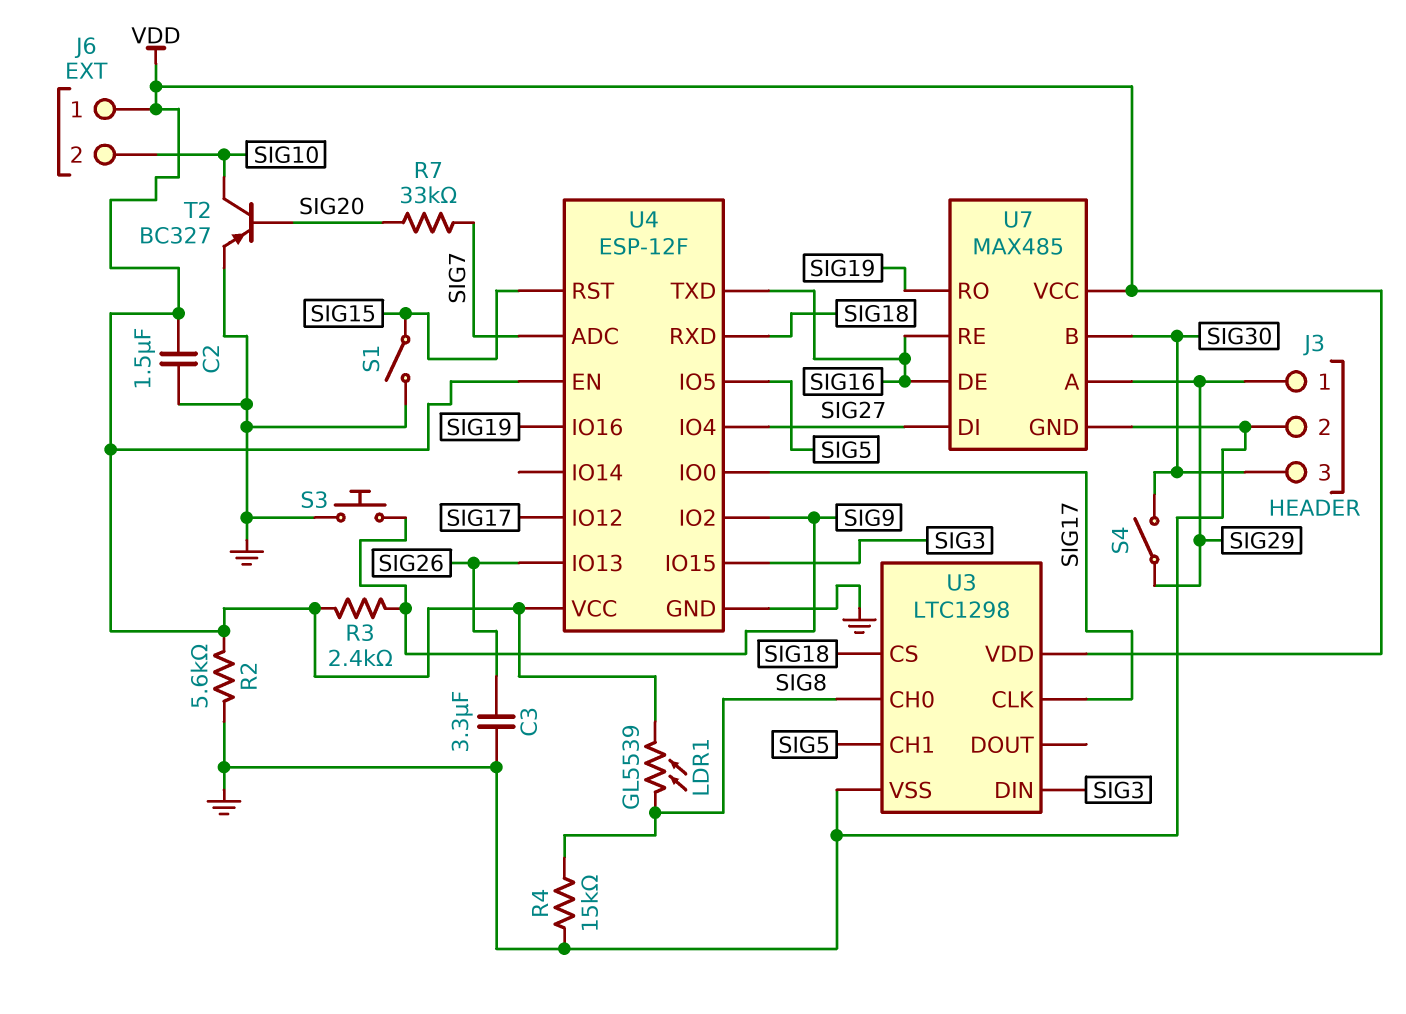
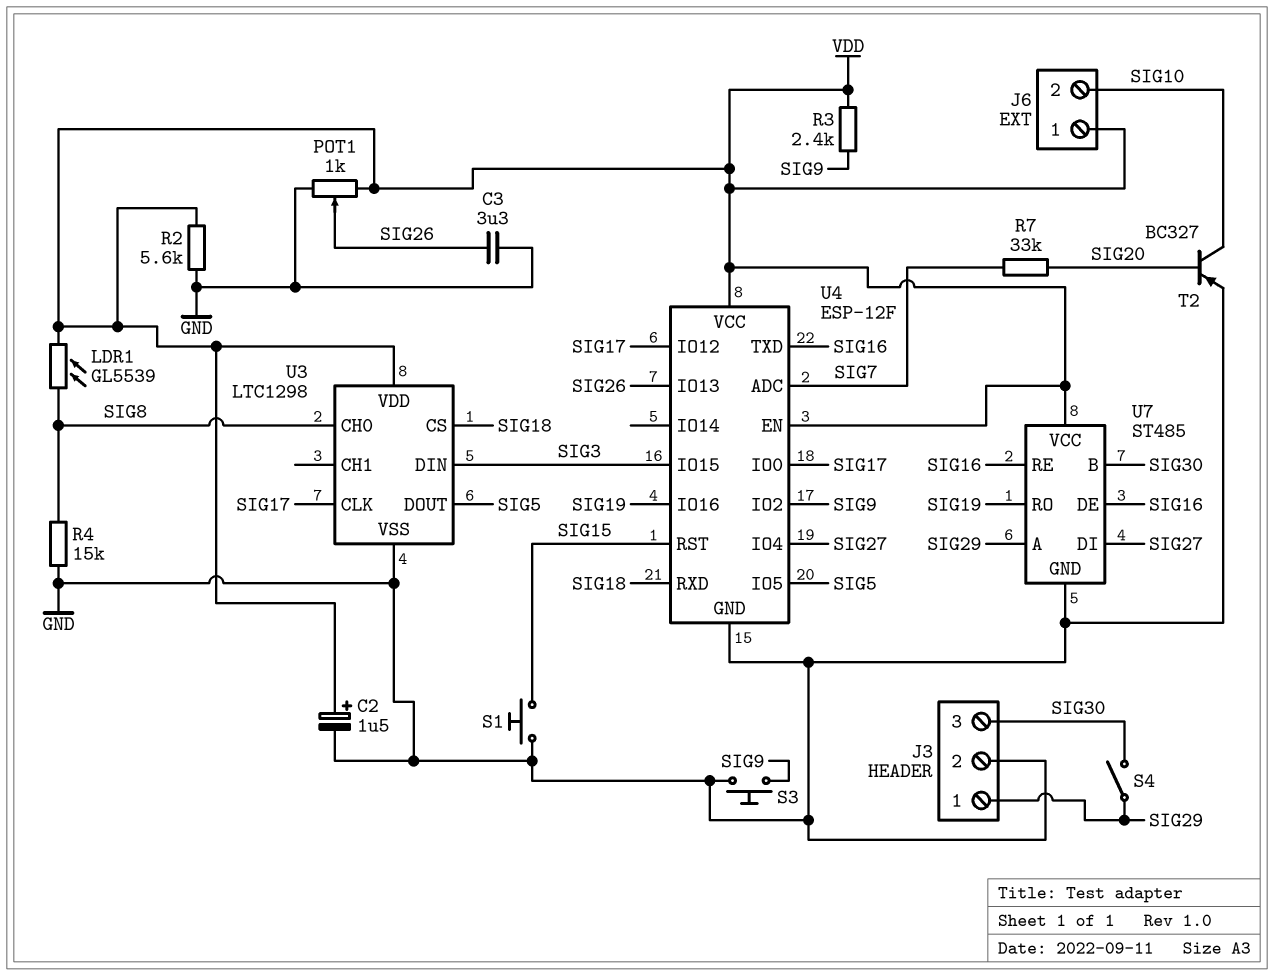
C2: 1.5uF (GND, VDD) -> 1.5uF (plus VDD, minus GND)
POT1: none -> 1k (GND, VDD, wiper SIG26)
S1: switch (GND, SIG15) -> button (GND, SIG15)
U3 pin CH1: SIG5 -> none
U3 pin DOUT: none -> SIG5
U7: MAX485 -> ST485

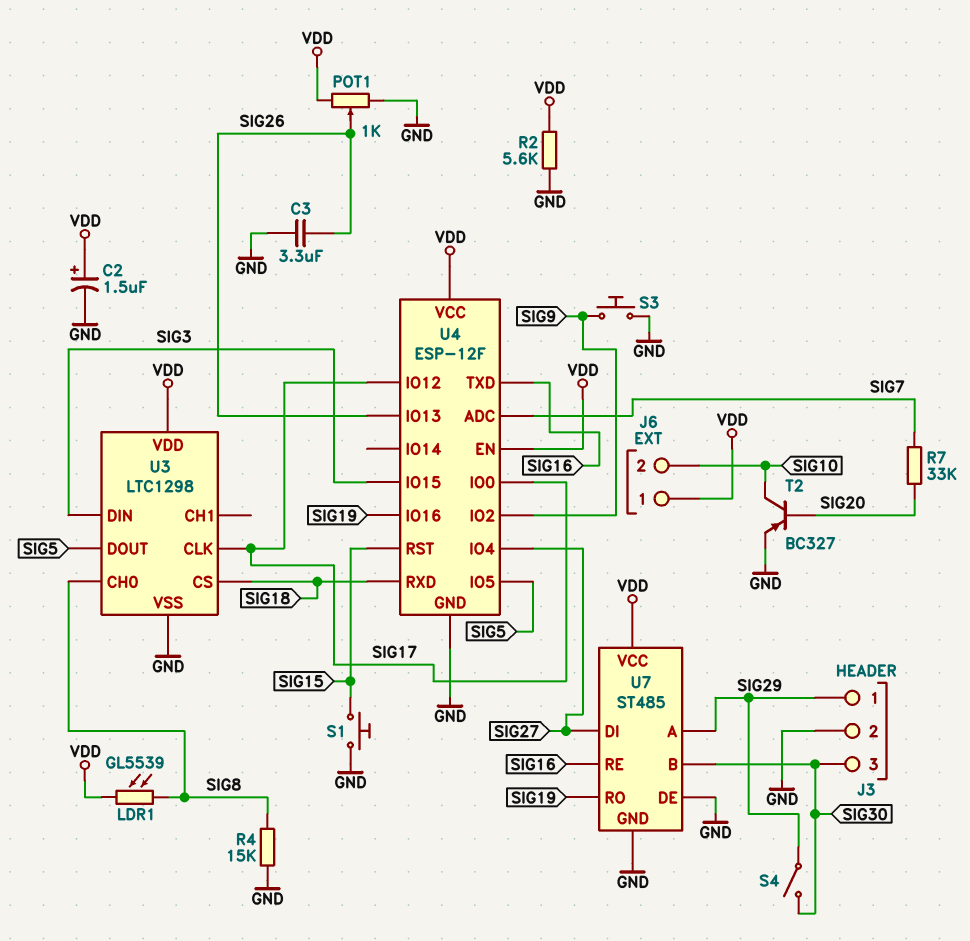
R3: 2.4k (SIG9, VDD) -> none
U7 pin DE: SIG16 -> GND

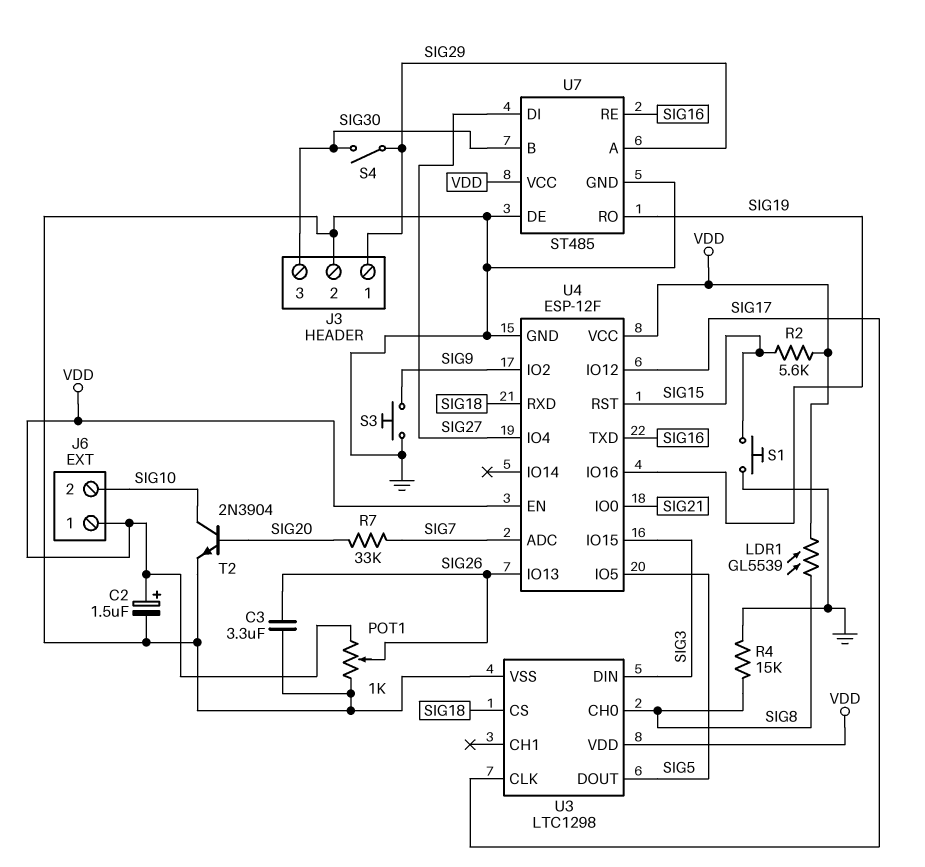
R2: 5.6k (GND, VDD) -> 5.6k (SIG15, VDD)
T2: PNP BC327 (B SIG20, C SIG10, E GND) -> NPN 2N3904 (B SIG20, C SIG10, E GND)
U4 pin IO0: SIG17 -> SIG21

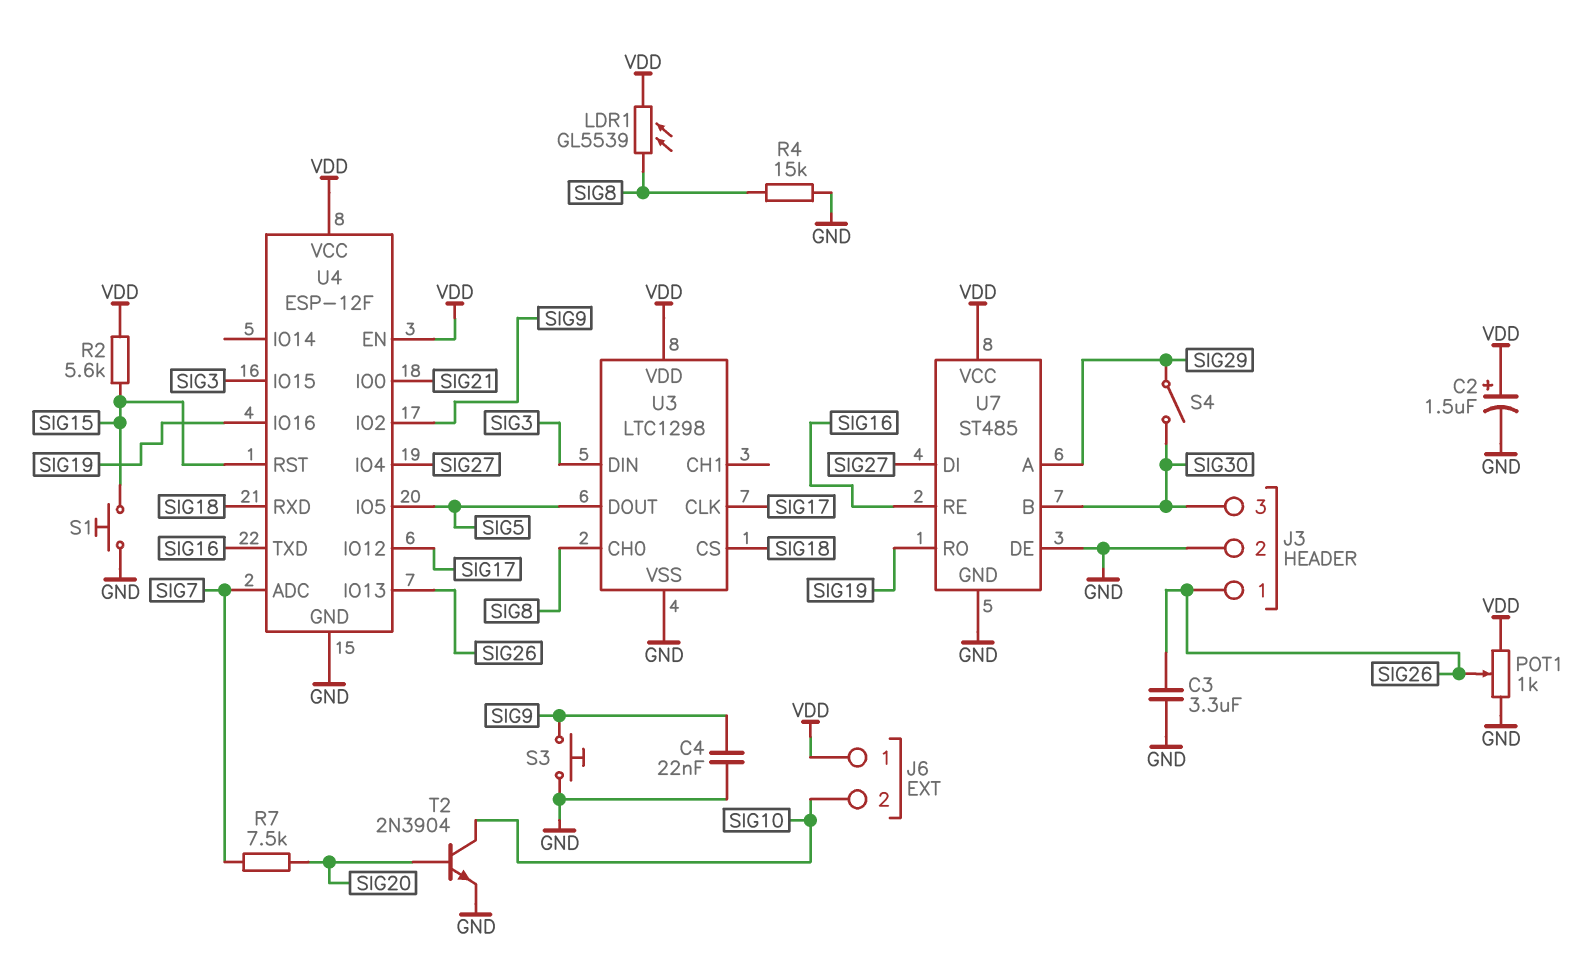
C4: none -> 22nF (GND, SIG9)
J3 pin 1: SIG29 -> SIG26
R7: 33k (SIG7, SIG20) -> 7.5k (SIG7, SIG20)

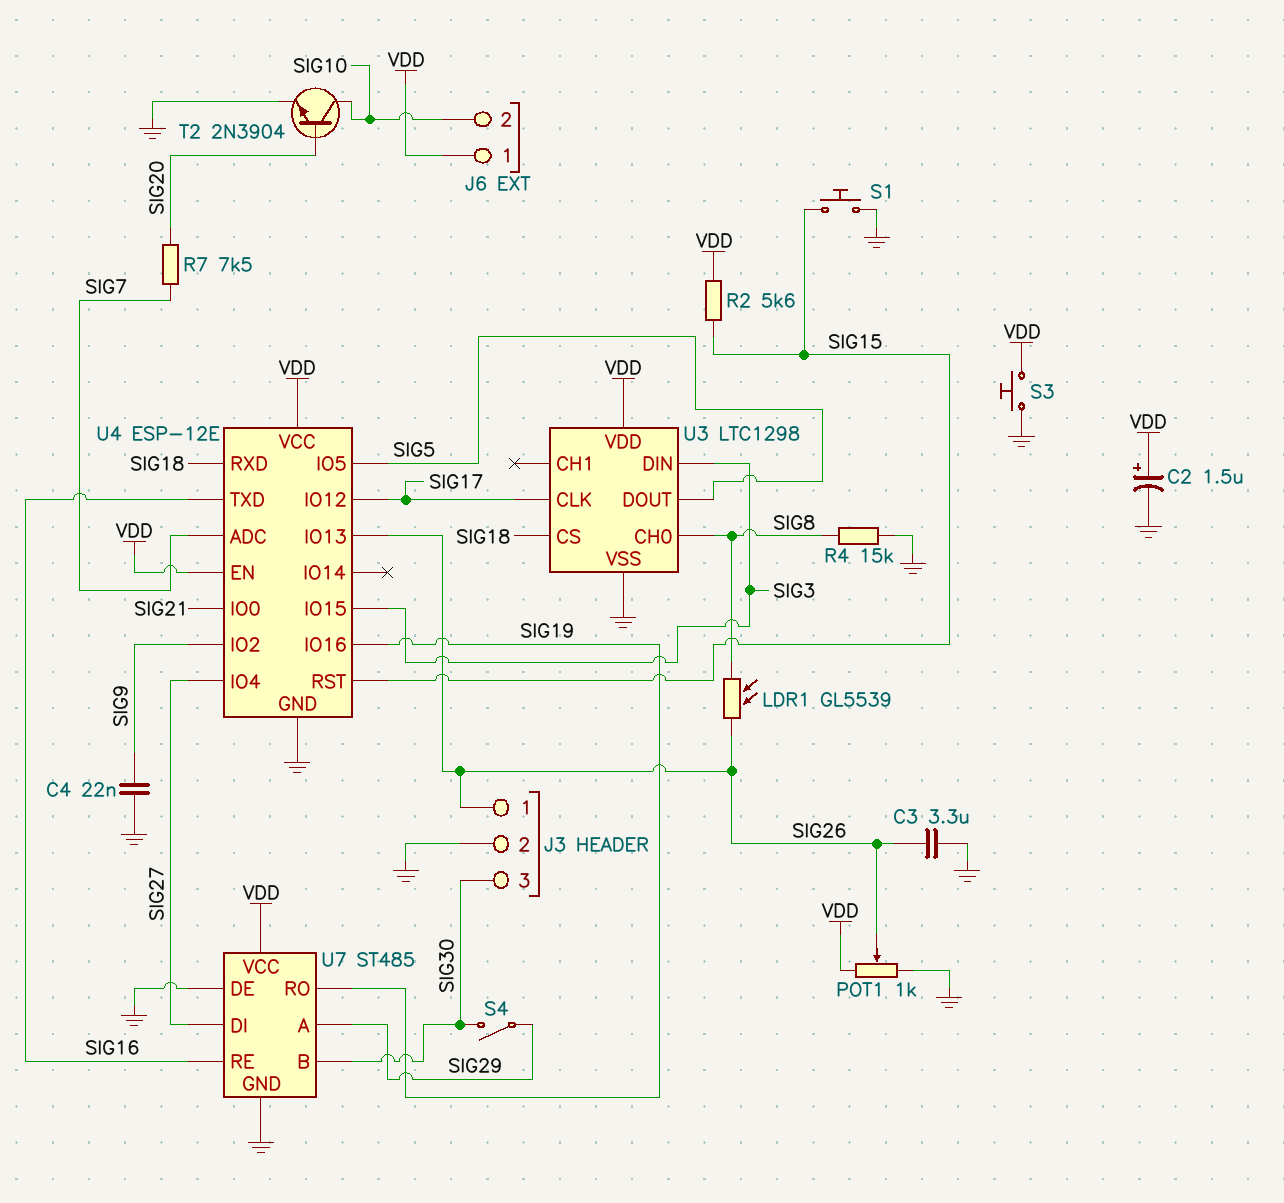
LDR1: GL5539 (SIG8, VDD) -> GL5539 (SIG8, SIG26)
S3: button (GND, SIG9) -> button (GND, VDD)
U4: ESP-12F -> ESP-12E

